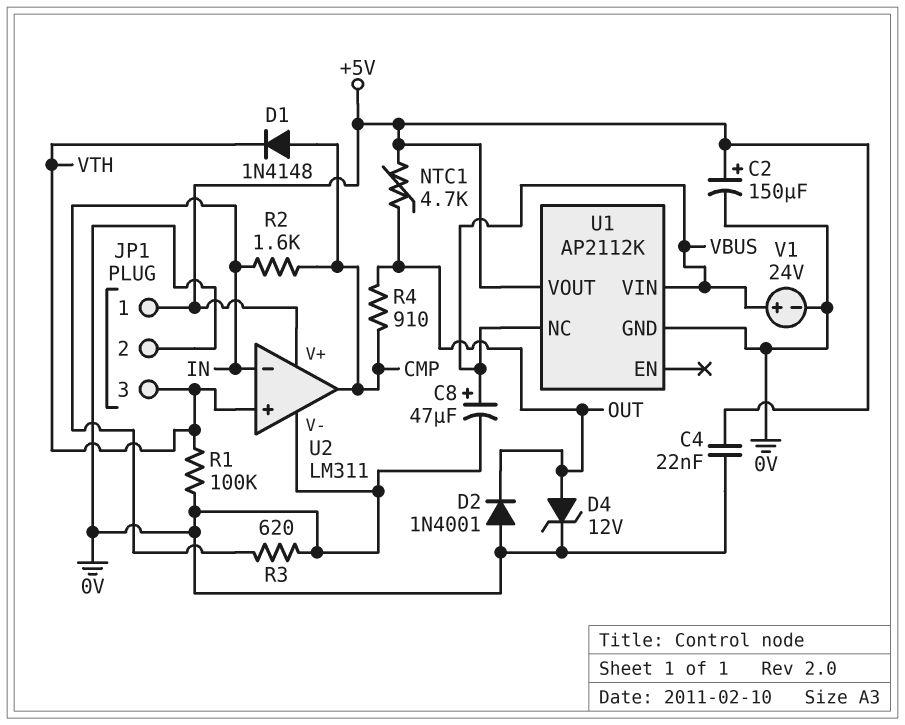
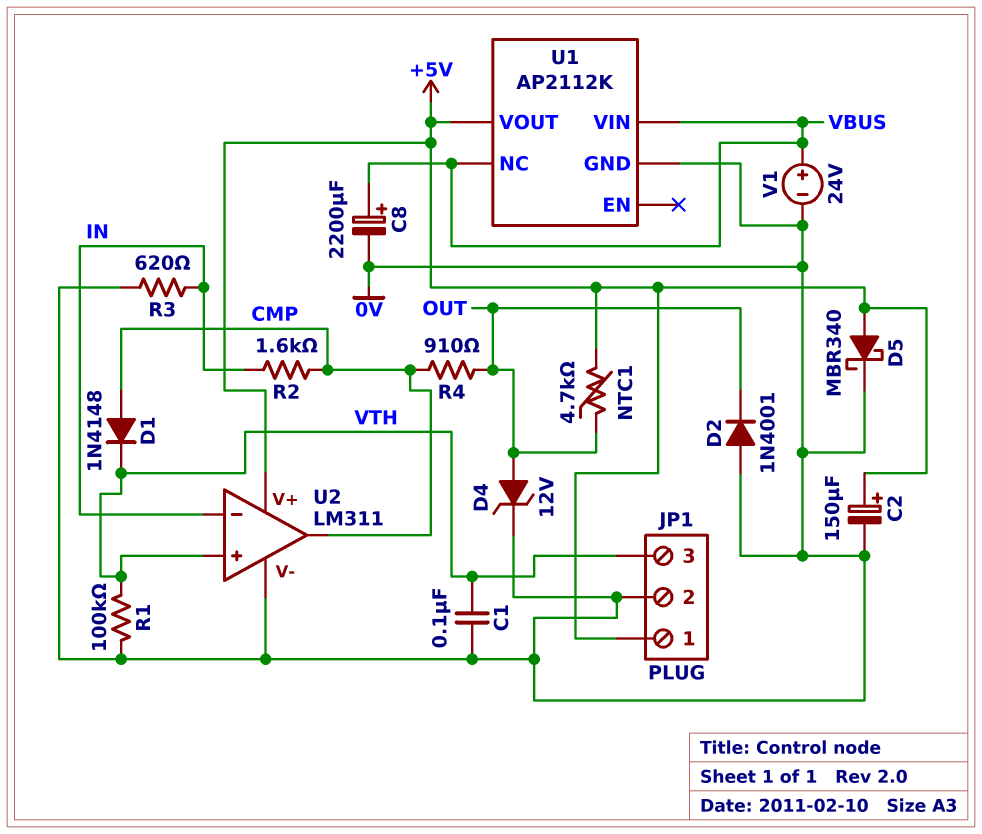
C1: none -> 100nF (0V, VTH)
C4: 22nF (+5V, 0V) -> none
C8: 47uF (plus VBUS, minus 0V) -> 2200uF (plus VBUS, minus 0V)
D5: none -> schottky MBR340 (A +5V, K 0V)

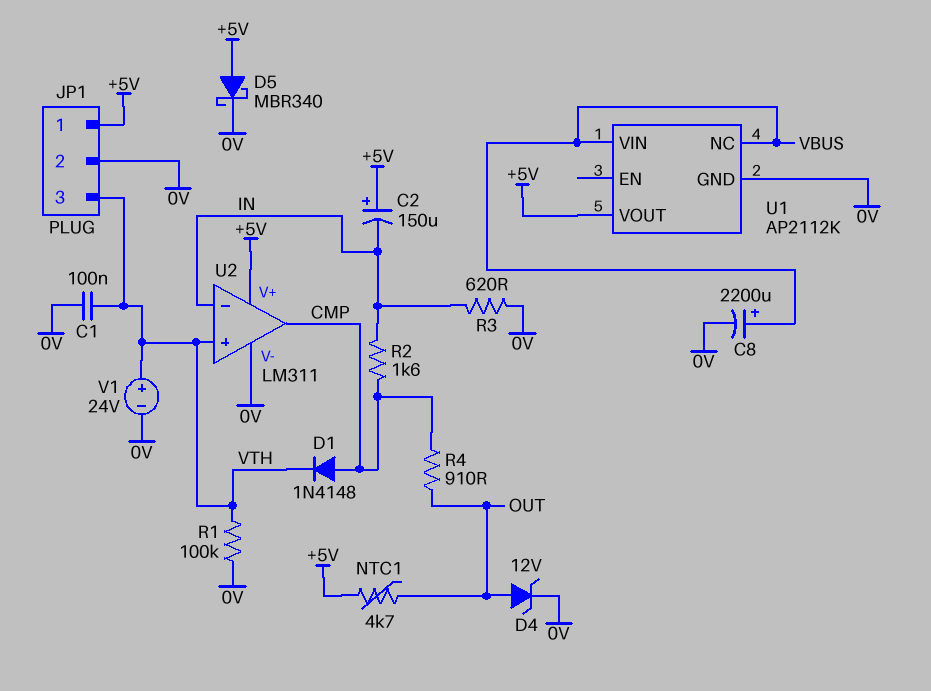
C2: 150uF (plus +5V, minus 0V) -> 150uF (plus +5V, minus IN)
D2: diode 1N4001 (A 0V, K OUT) -> none
V1: 24V (plus VBUS, minus 0V) -> 24V (plus VTH, minus 0V)

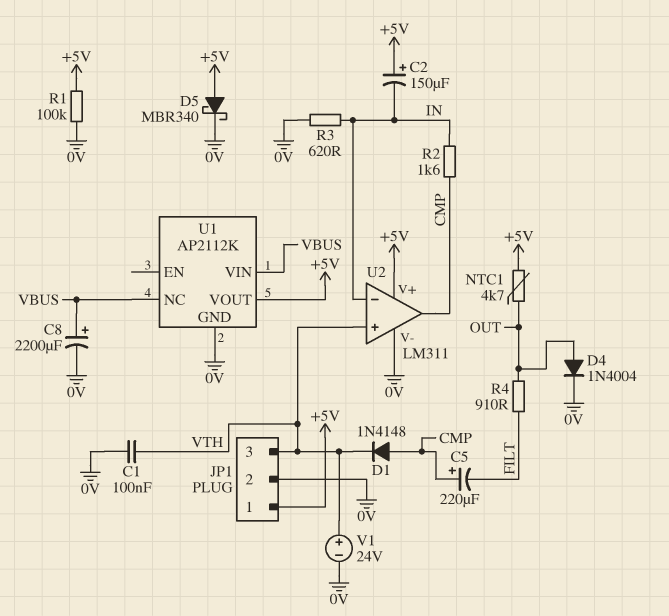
C5: none -> 220uF (plus CMP, minus FILT)
D4: zener 12V (A OUT, K 0V) -> diode 1N4004 (A OUT, K 0V)
R1: 100k (0V, VTH) -> 100k (+5V, 0V)
R4: 910 (CMP, OUT) -> 910 (FILT, OUT)

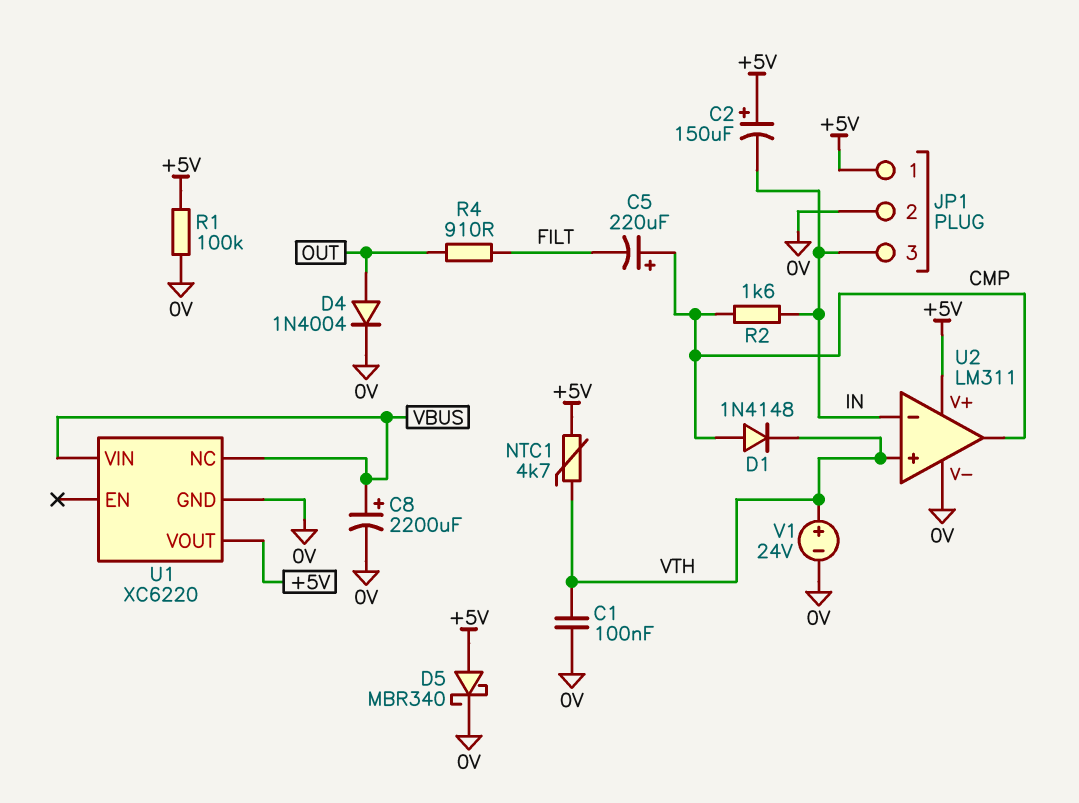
JP1 pin 3: VTH -> IN
NTC1: 4.7k (+5V, OUT) -> 4.7k (+5V, VTH)
R3: 620 (0V, IN) -> none
U1: AP2112K -> XC6220

